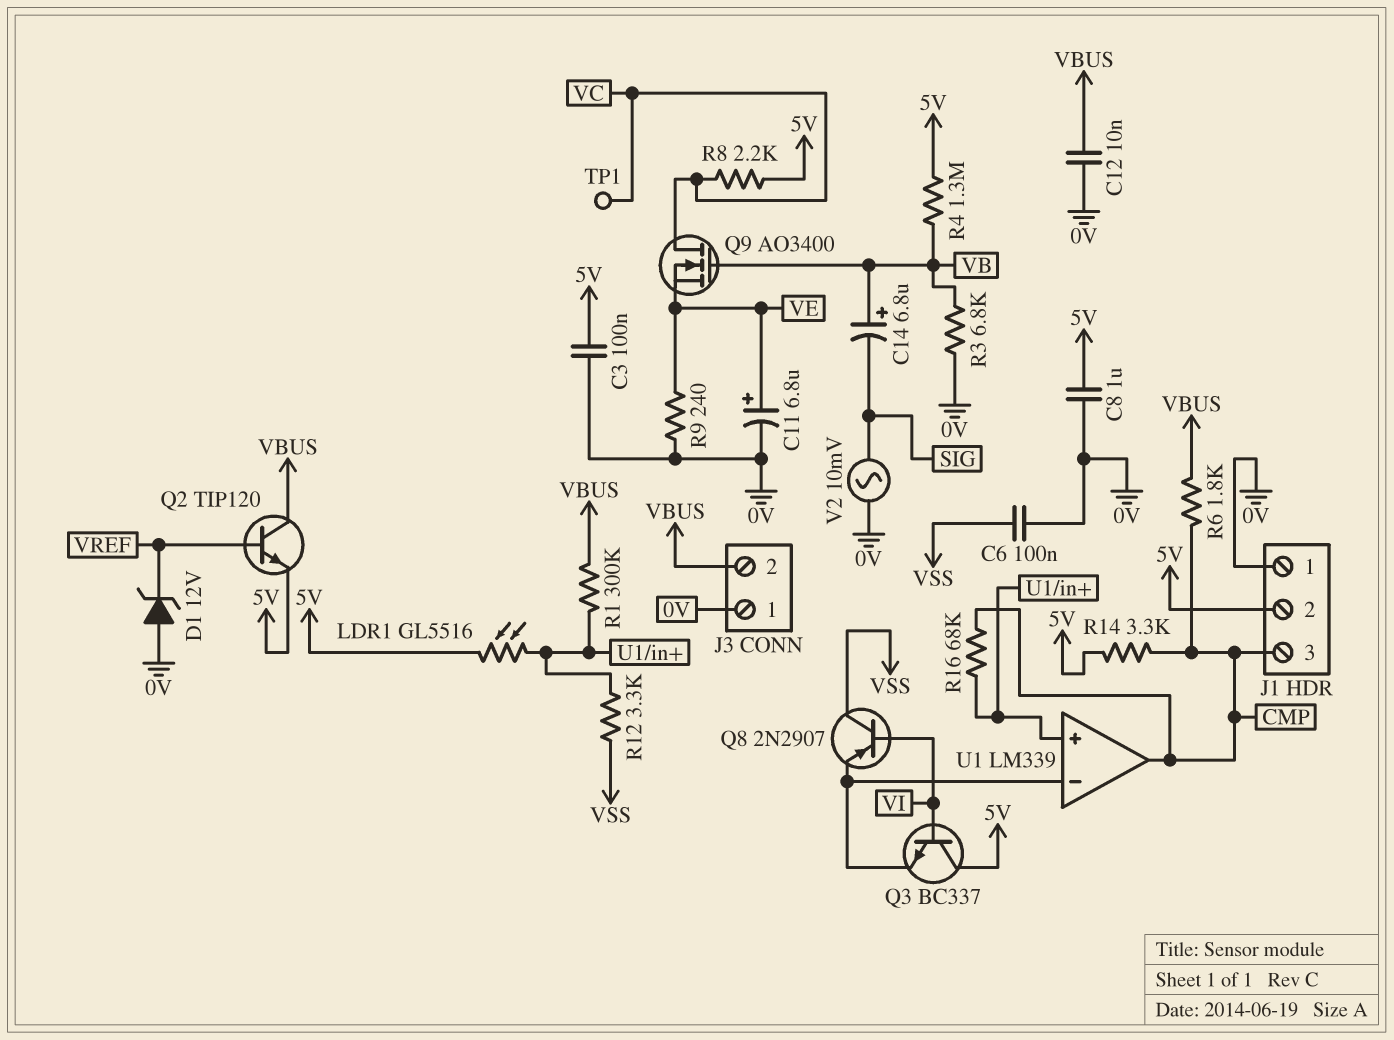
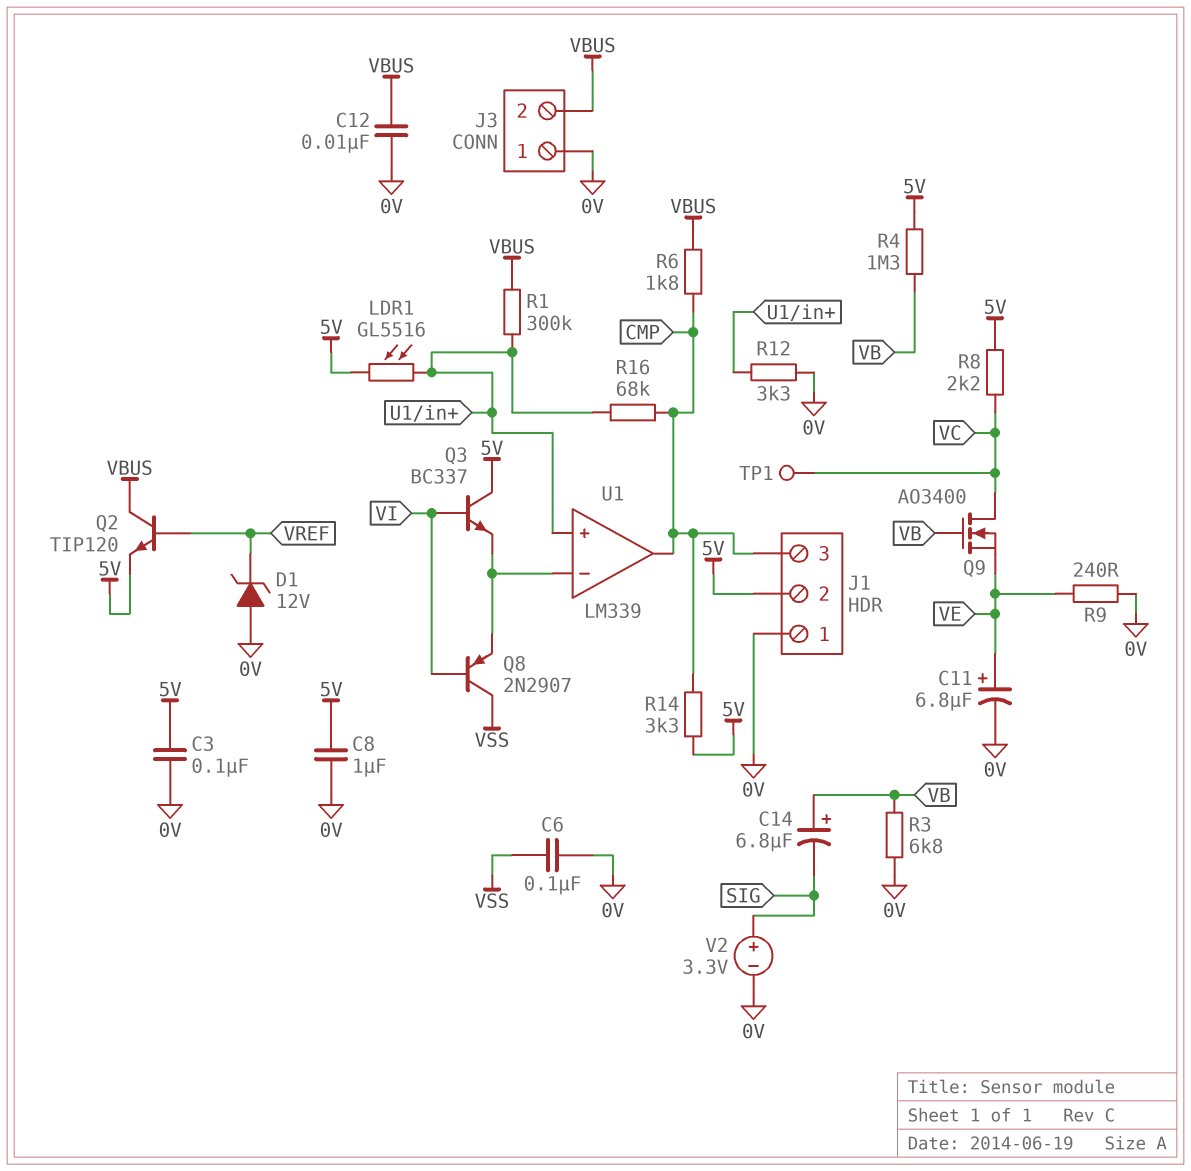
R12: 3.3k (U1/in+, VSS) -> 3.3k (0V, U1/in+)
V2: AC 10mV (0V, SIG) -> 3.3V (plus SIG, minus 0V)

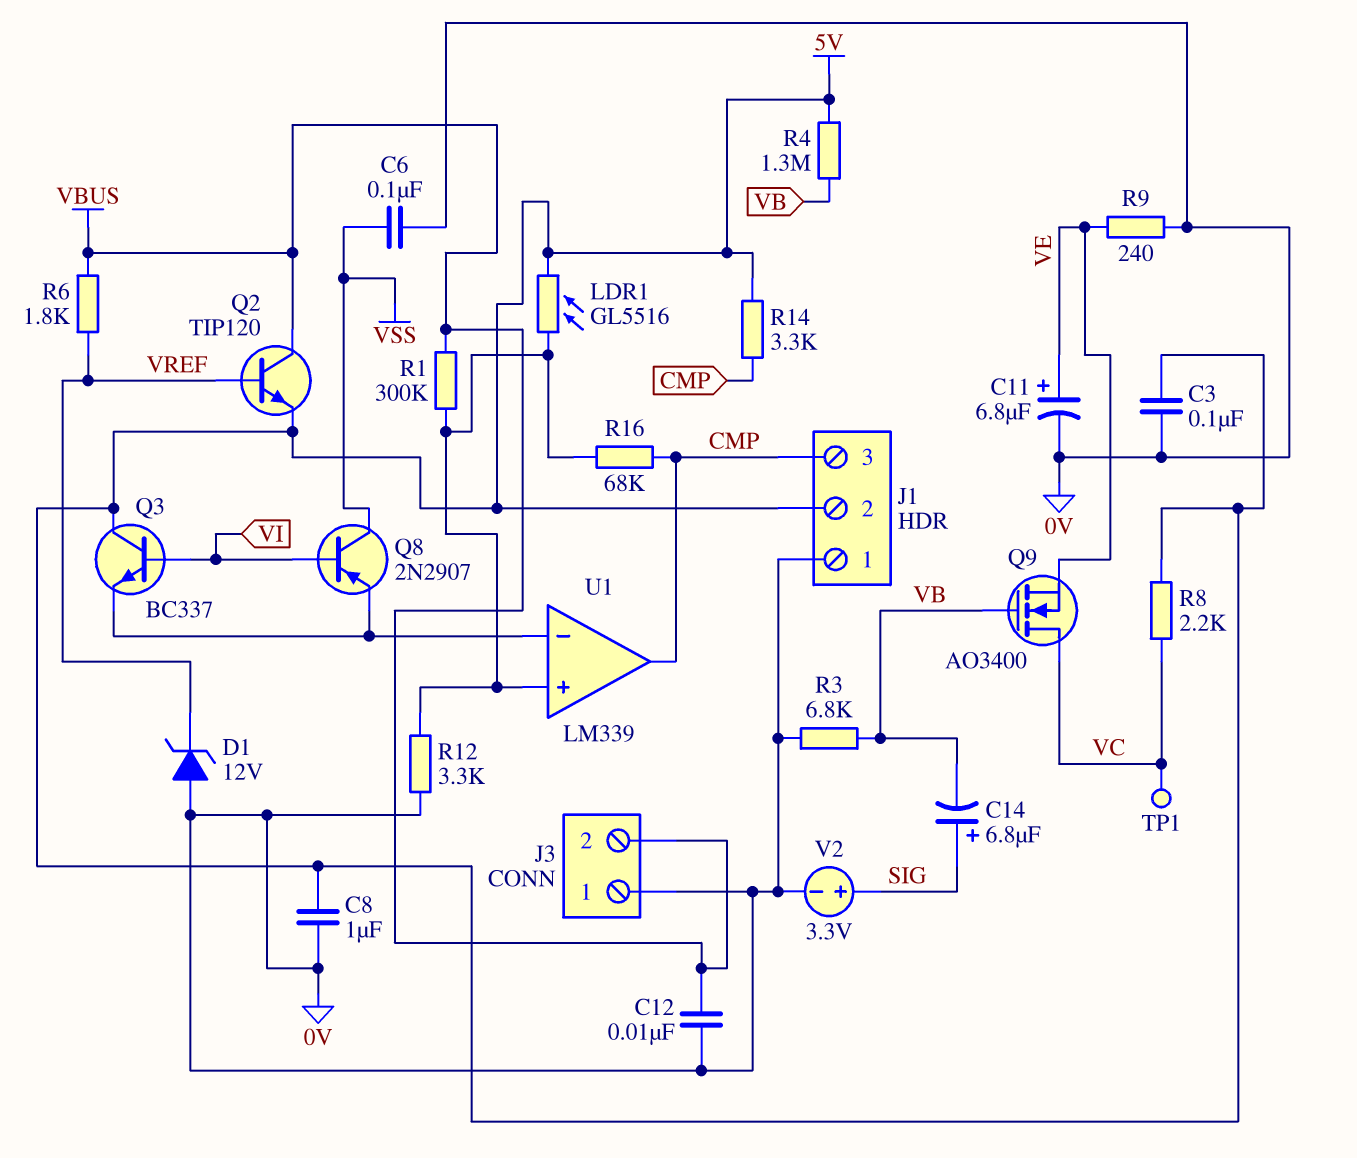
C14: 6.8uF (plus VB, minus SIG) -> 6.8uF (plus SIG, minus VB)
R6: 1.8k (CMP, VBUS) -> 1.8k (VBUS, VREF)

